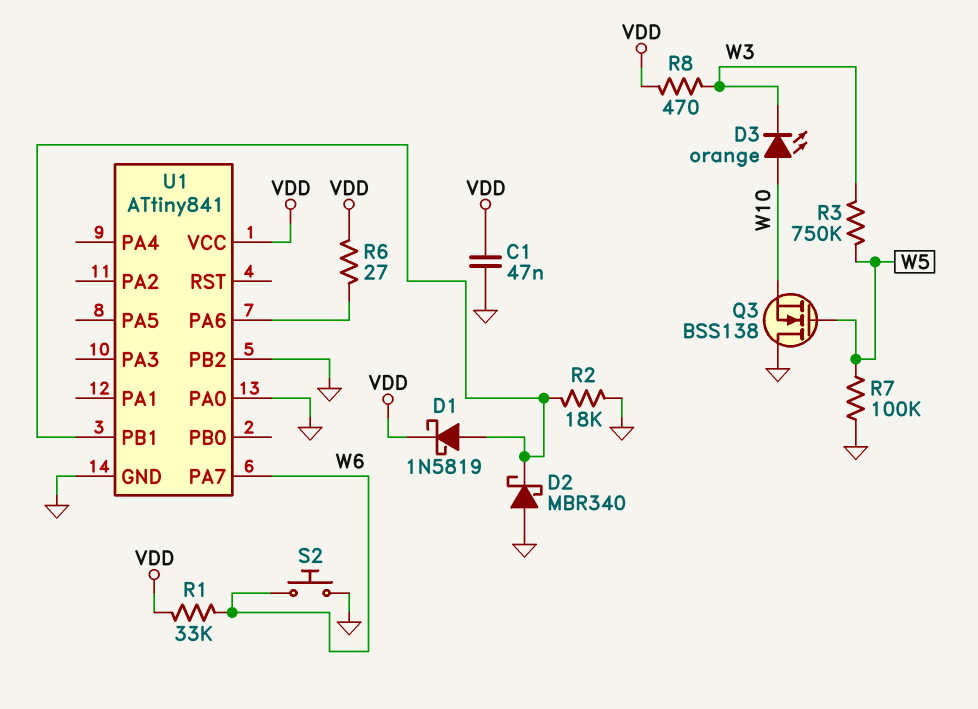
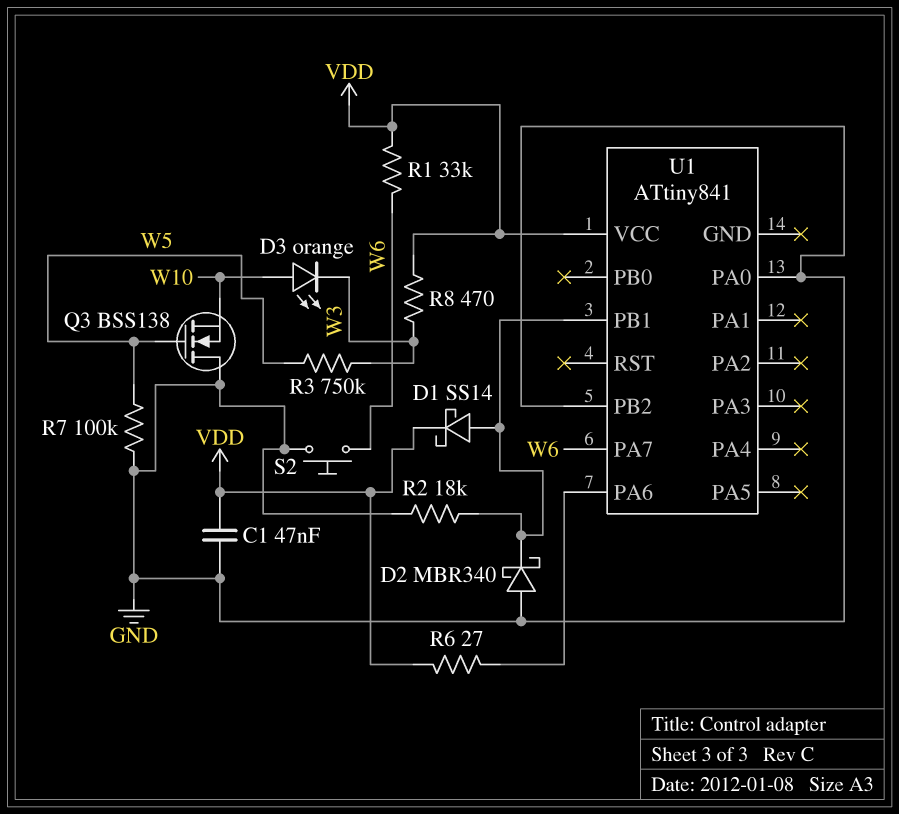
D1: schottky 1N5819 (A U1/PB1, K VDD) -> schottky SS14 (A U1/PB1, K VDD)
U1 pin GND: GND -> none

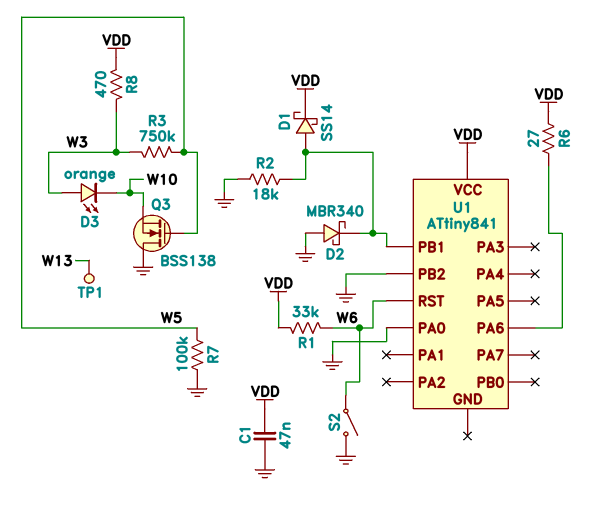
D3: LED orange (A W10, K W3) -> LED orange (A W3, K W10)
S2: button (GND, W6) -> switch (GND, W6)
TP1: none -> test point (W13)
U1 pin PA7: W6 -> none
U1 pin RST: none -> W6

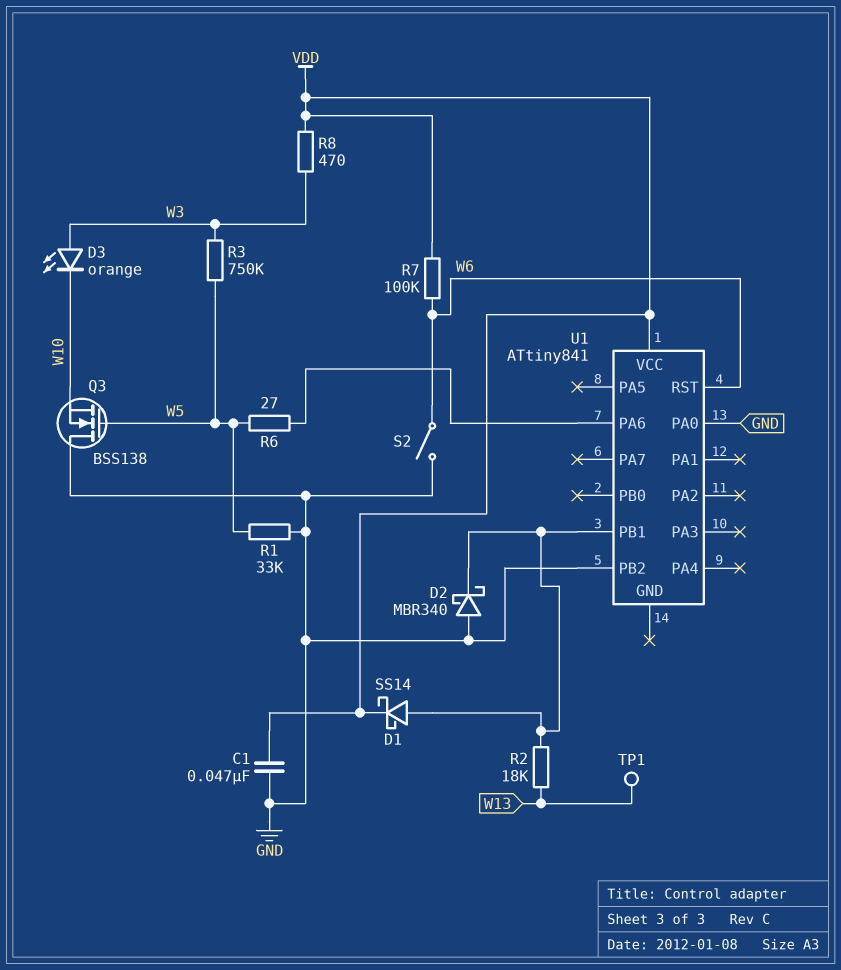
R1: 33k (VDD, W6) -> 33k (GND, W5)
R2: 18k (GND, U1/PB1) -> 18k (U1/PB1, W13)
R6: 27 (U1/PA6, VDD) -> 27 (U1/PA6, W5)
R7: 100k (GND, W5) -> 100k (VDD, W6)

